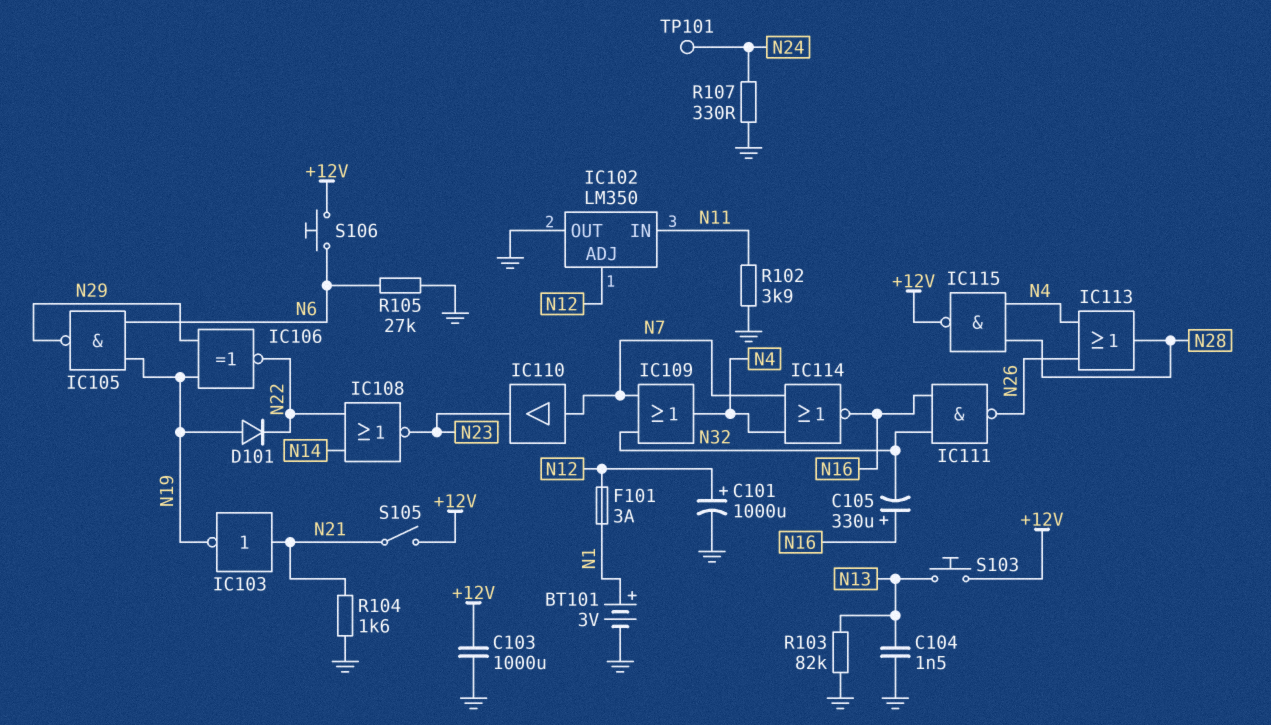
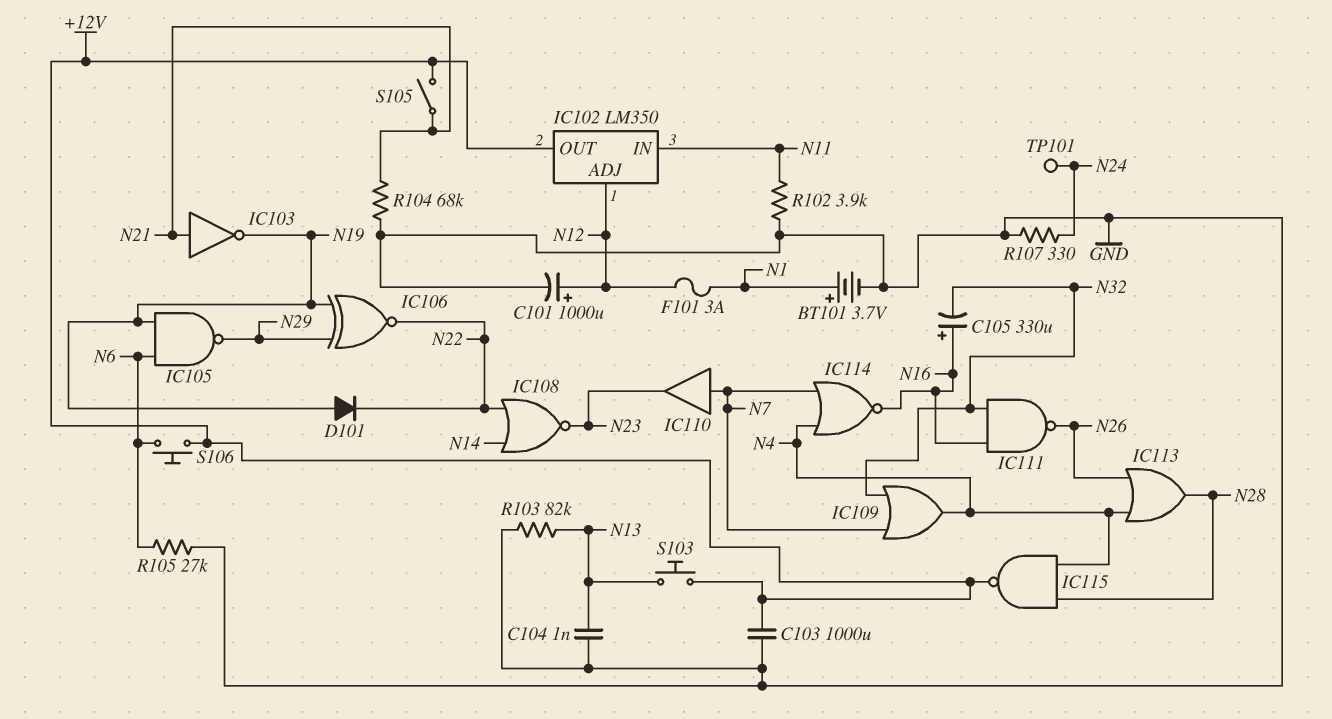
BT101: 3V (plus N1, minus GND) -> 3.7V (plus N1, minus GND)
C104: 1.5nF (GND, N13) -> 1nF (GND, N13)
IC102 pin OUT: GND -> +12V
R104: 1.6k (GND, N21) -> 68k (GND, N21)

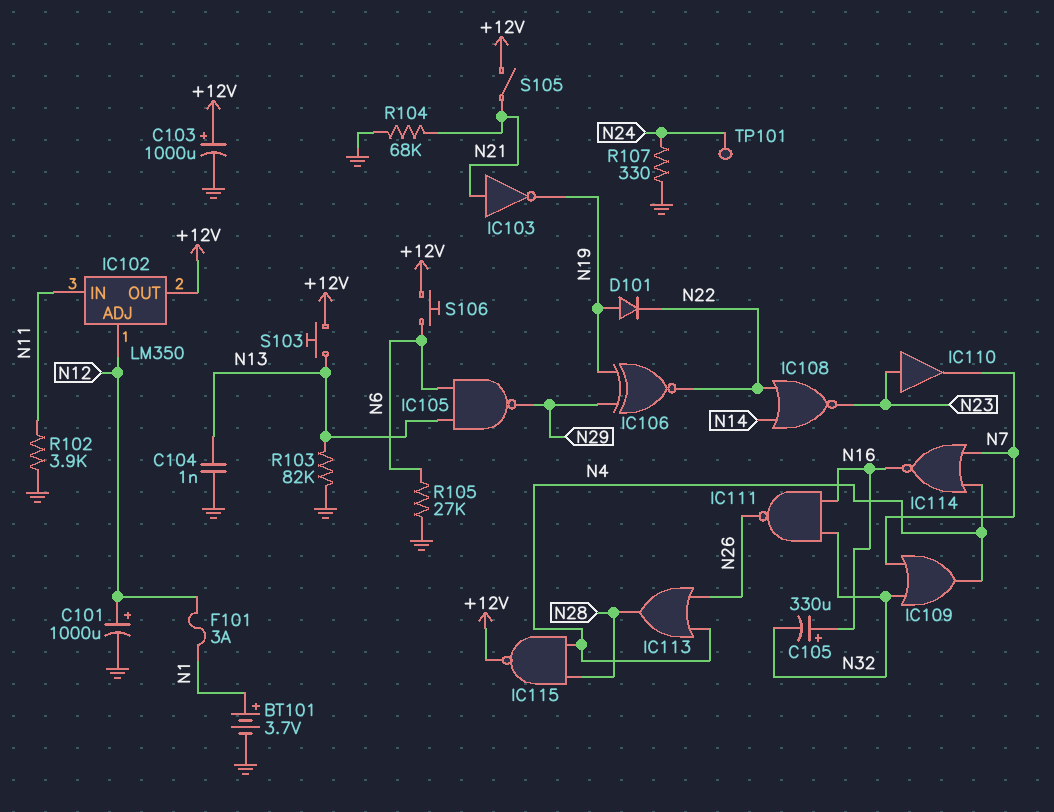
C103: 1000uF (+12V, GND) -> 1000uF (plus +12V, minus GND)
IC105: NAND (in N6, in N19, out N29) -> NAND (in N6, in N13, out N29)
IC110: buffer (in N7, out N23) -> buffer (in N23, out N7)

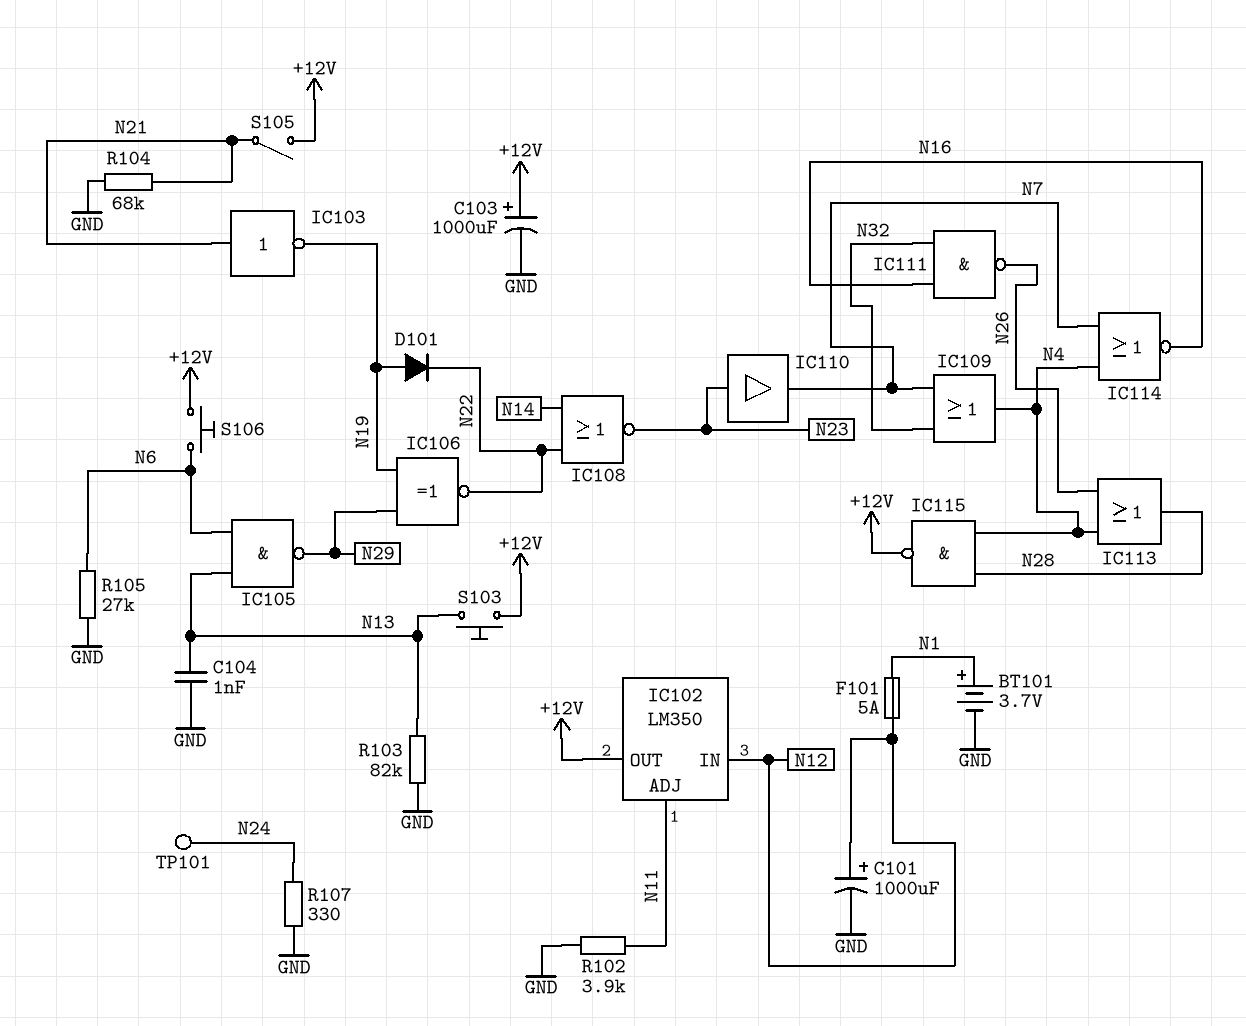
C105: 330uF (plus N16, minus N32) -> none
F101: 3A (N1, N12) -> 5A (N1, N12)
IC102 pin ADJ: N12 -> N11
IC102 pin IN: N11 -> N12

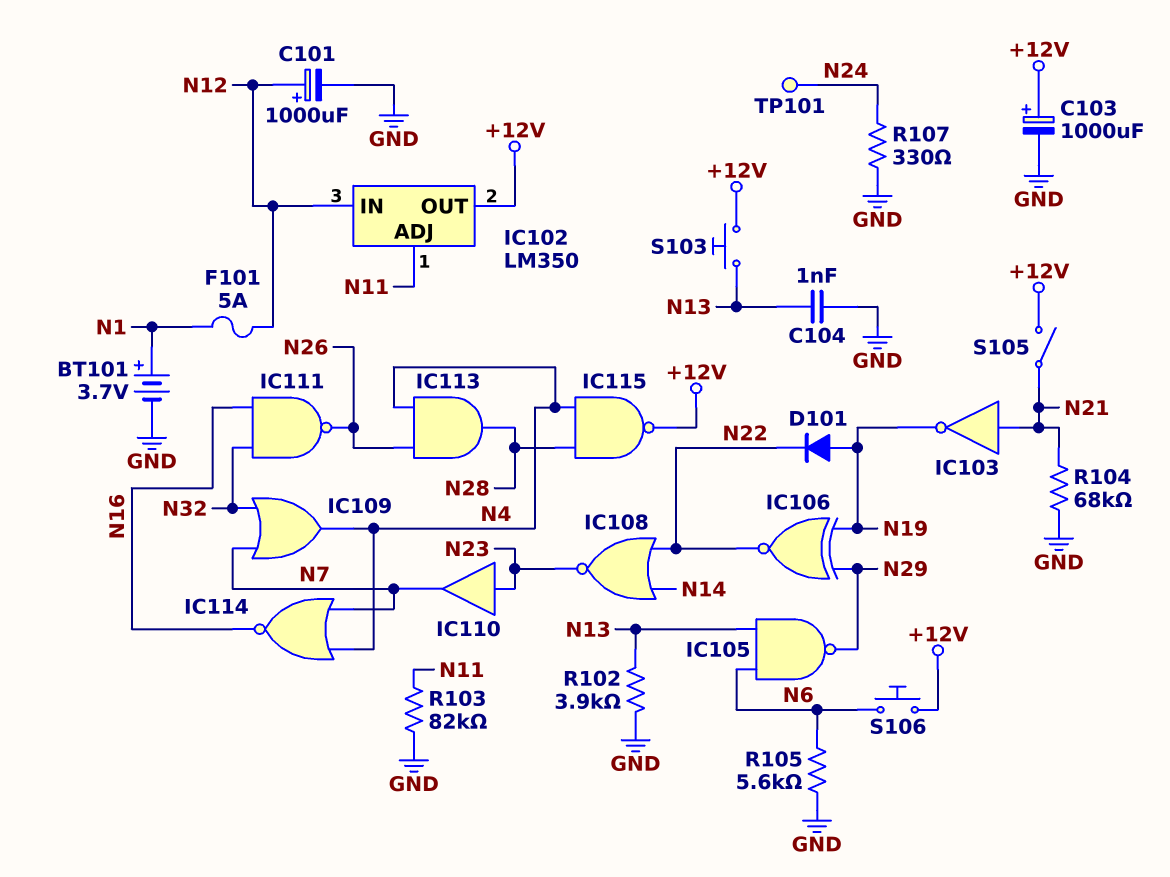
IC113: OR (in N4, in N26, out N28) -> AND (in N4, in N26, out N28)
R102: 3.9k (GND, N11) -> 3.9k (GND, N13)
R103: 82k (GND, N13) -> 82k (GND, N11)
R105: 27k (GND, N6) -> 5.6k (GND, N6)

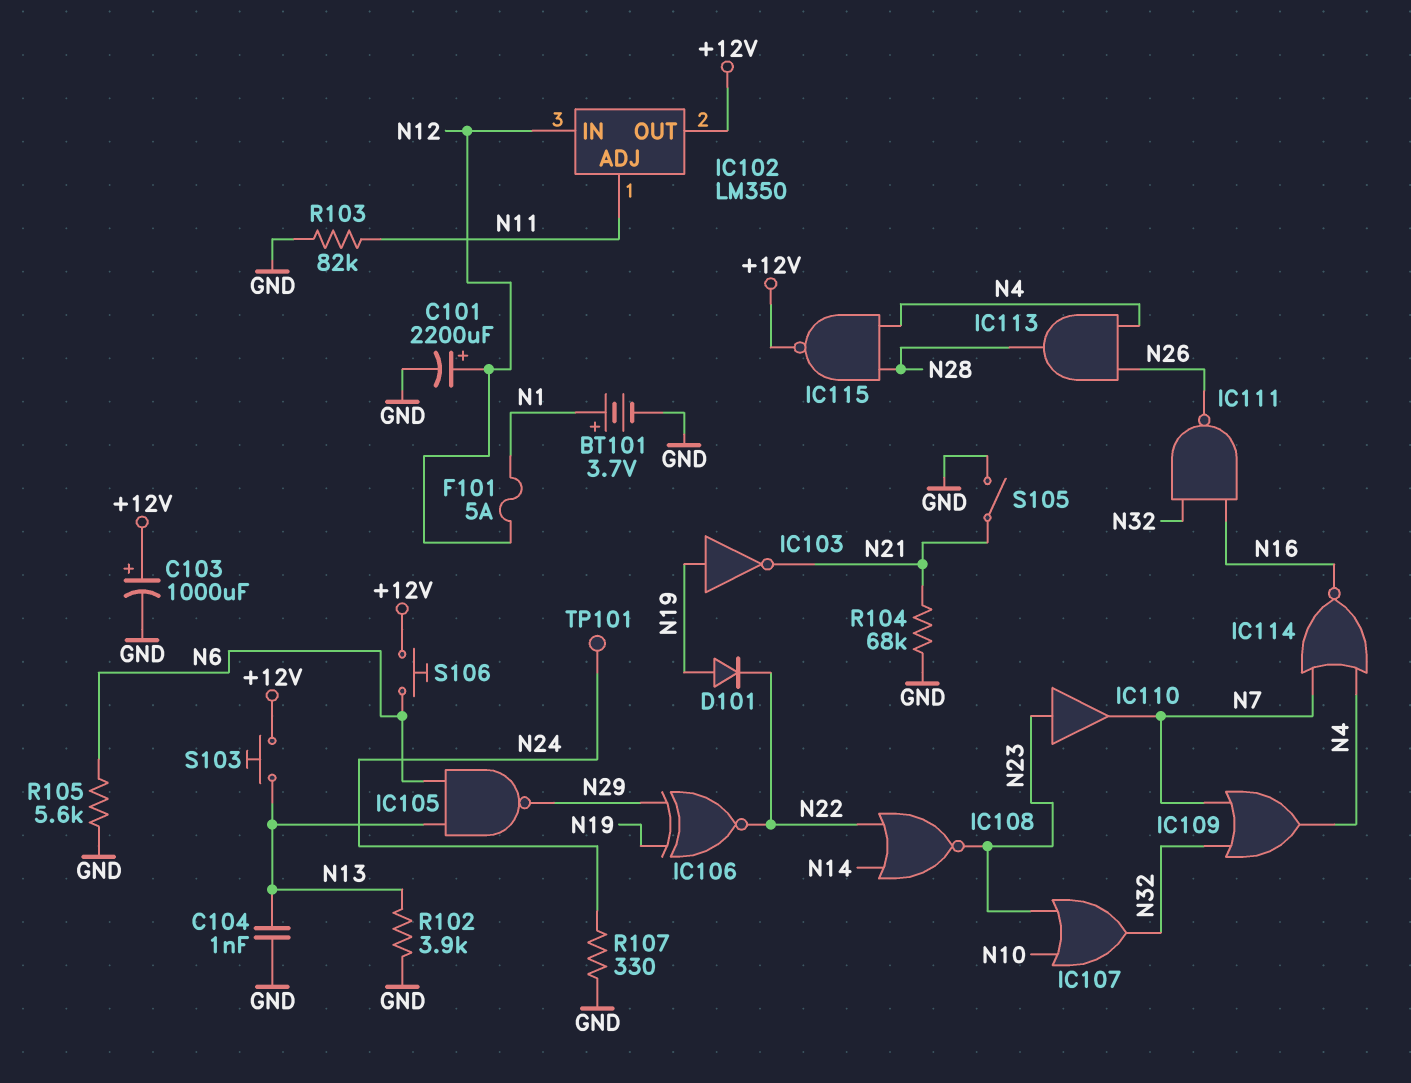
C101: 1000uF (plus N12, minus GND) -> 2200uF (plus N12, minus GND)
IC103: NOT (in N21, out N19) -> NOT (in N19, out N21)
IC107: none -> OR (in N10, in N23, out N32)
S105: switch (+12V, N21) -> switch (GND, N21)

